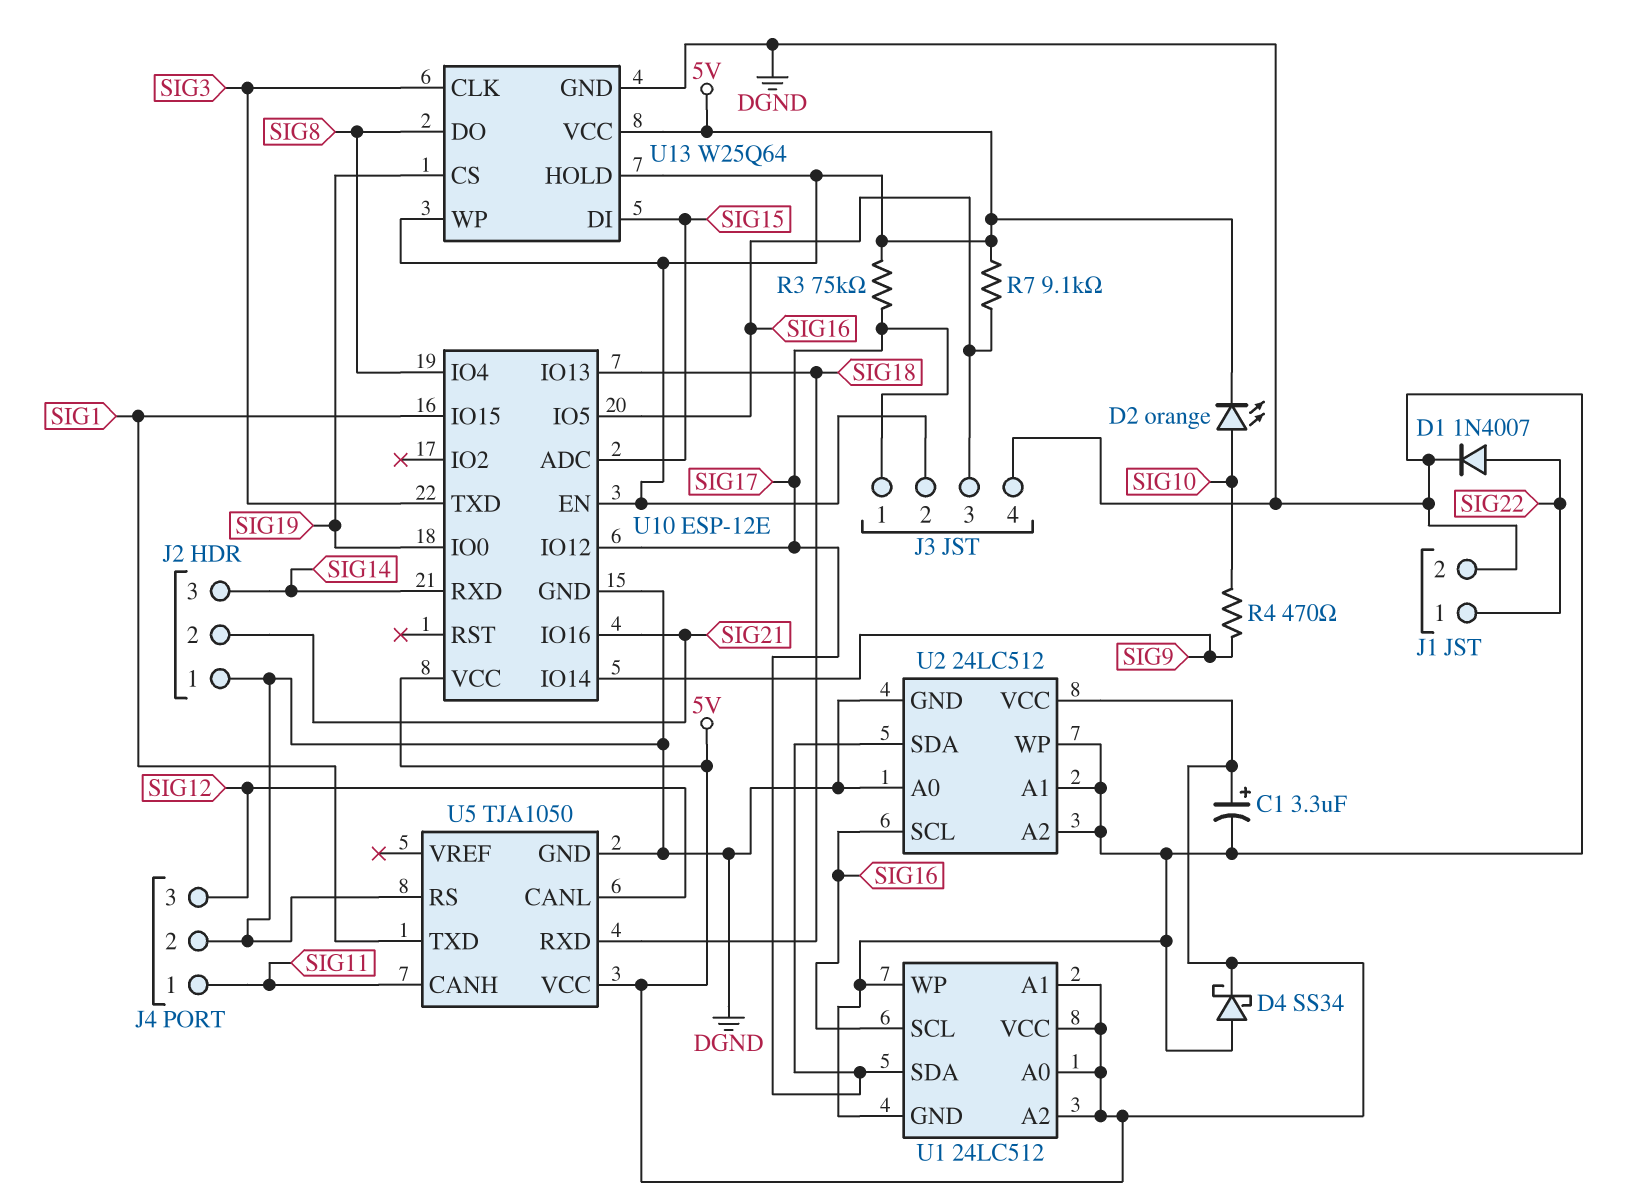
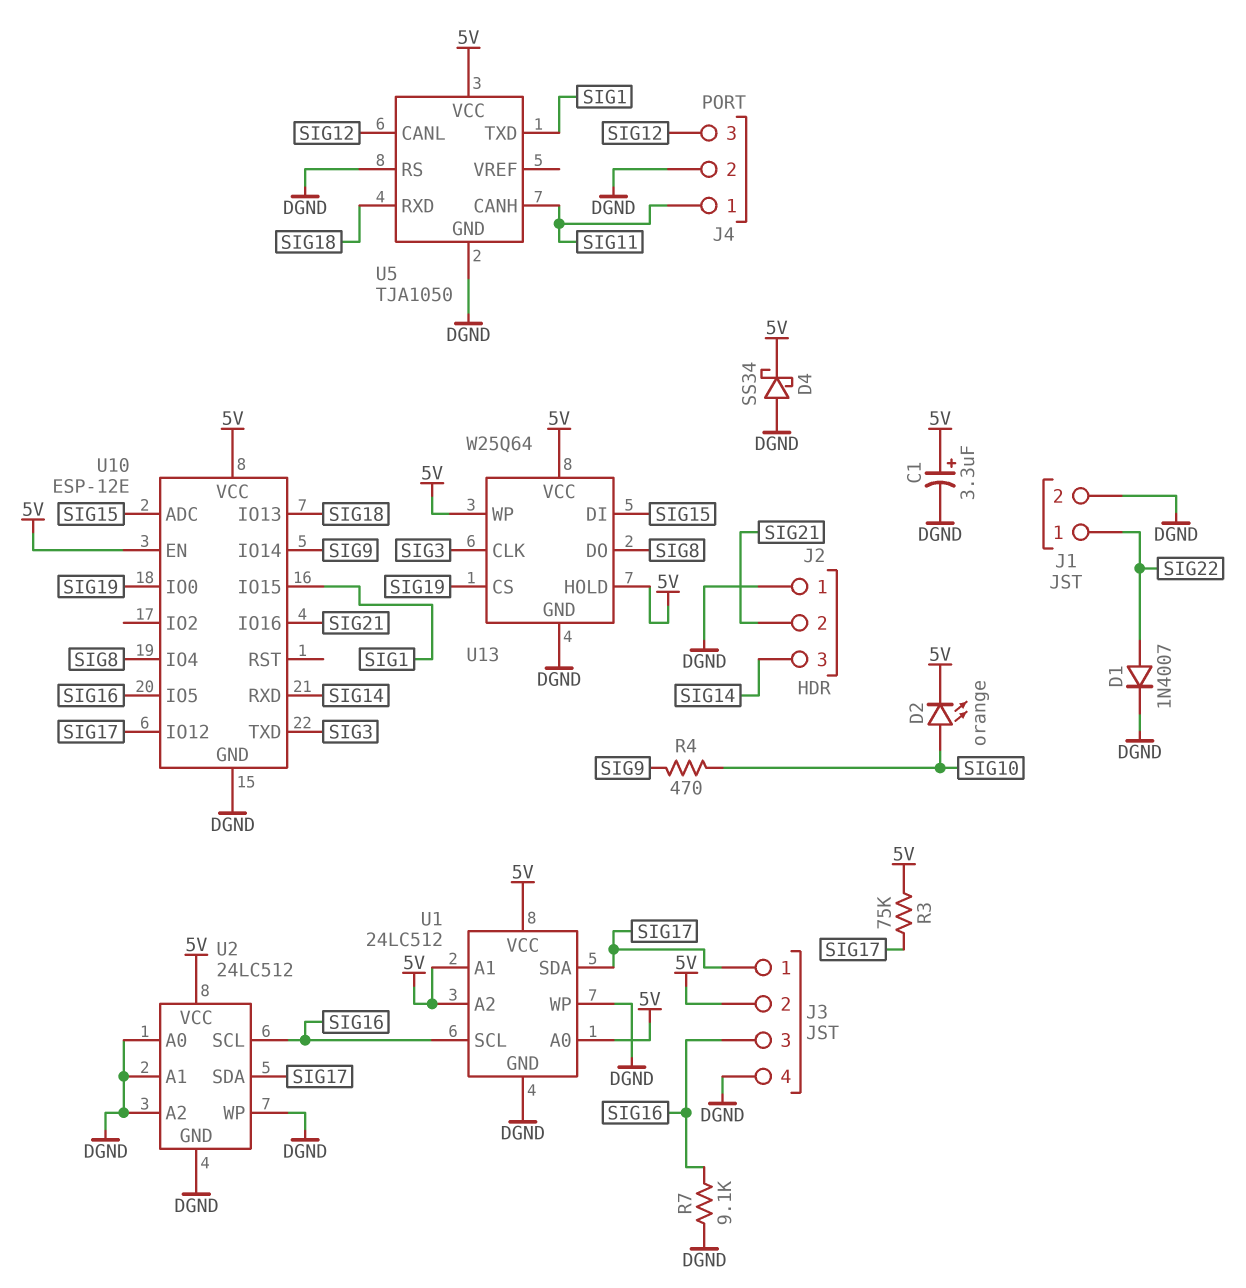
R7: 9.1k (5V, SIG16) -> 9.1k (DGND, SIG16)

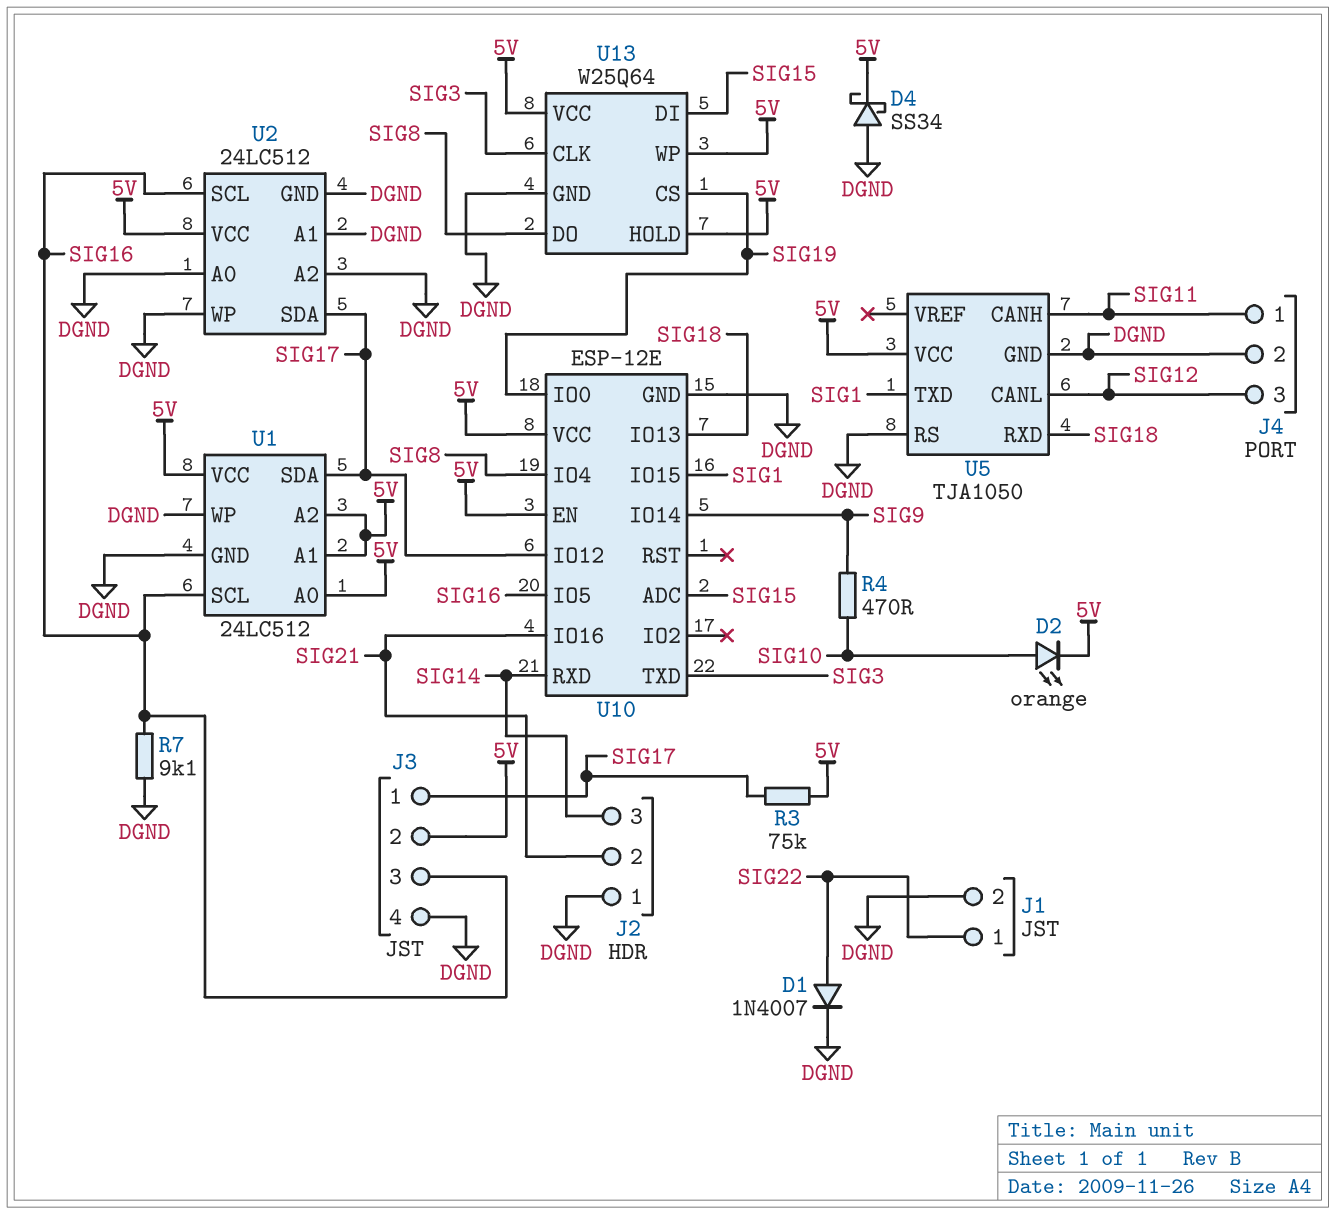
C1: 3.3uF (plus 5V, minus DGND) -> none

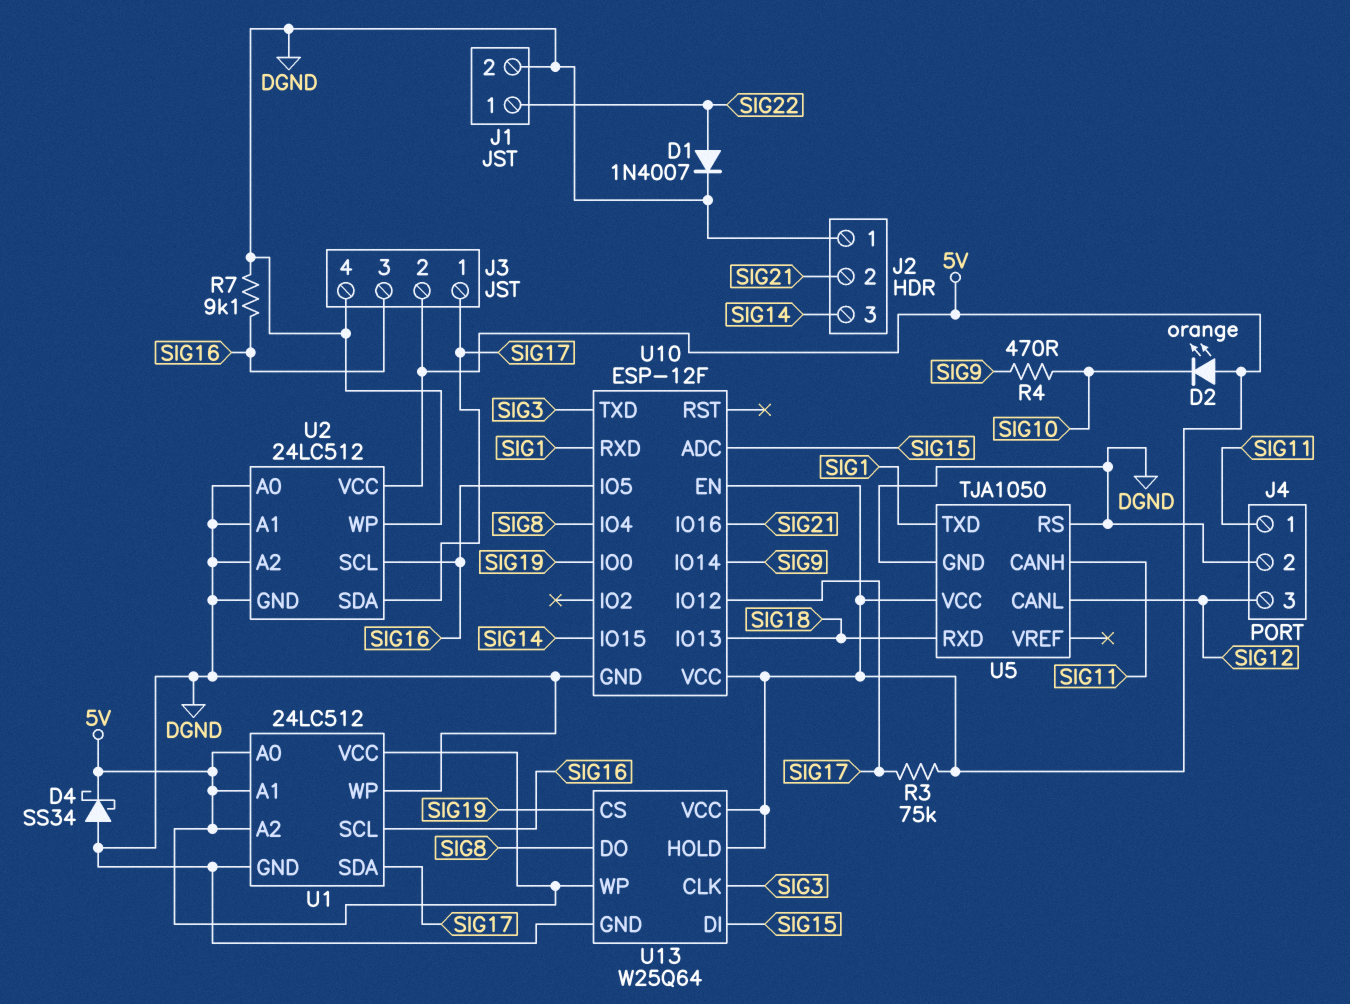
D2: LED orange (A SIG10, K 5V) -> LED orange (A 5V, K SIG10)
U10: ESP-12E -> ESP-12F
U10 pin IO15: SIG1 -> SIG14
U10 pin RXD: SIG14 -> SIG1

